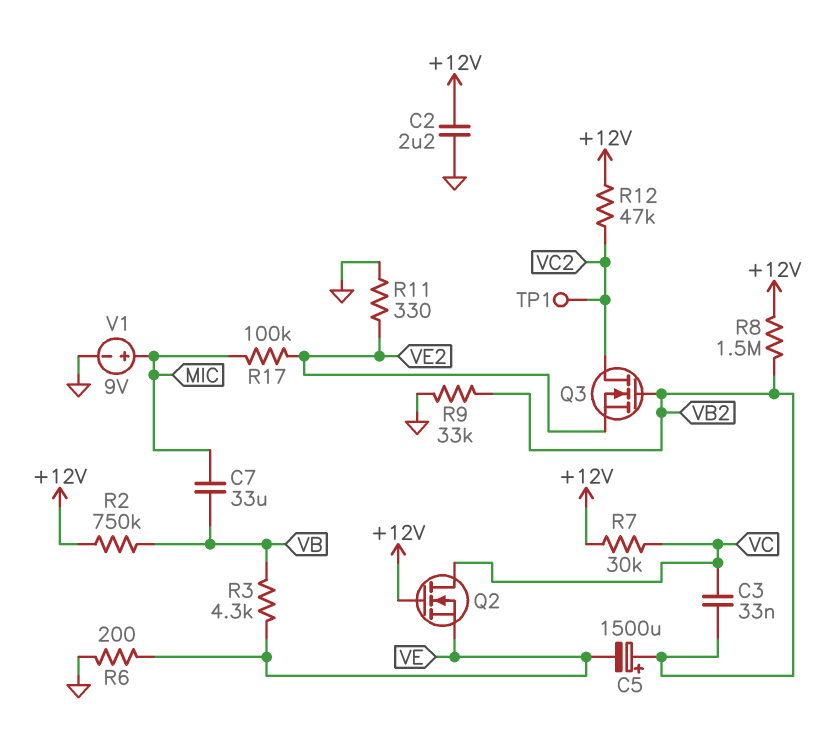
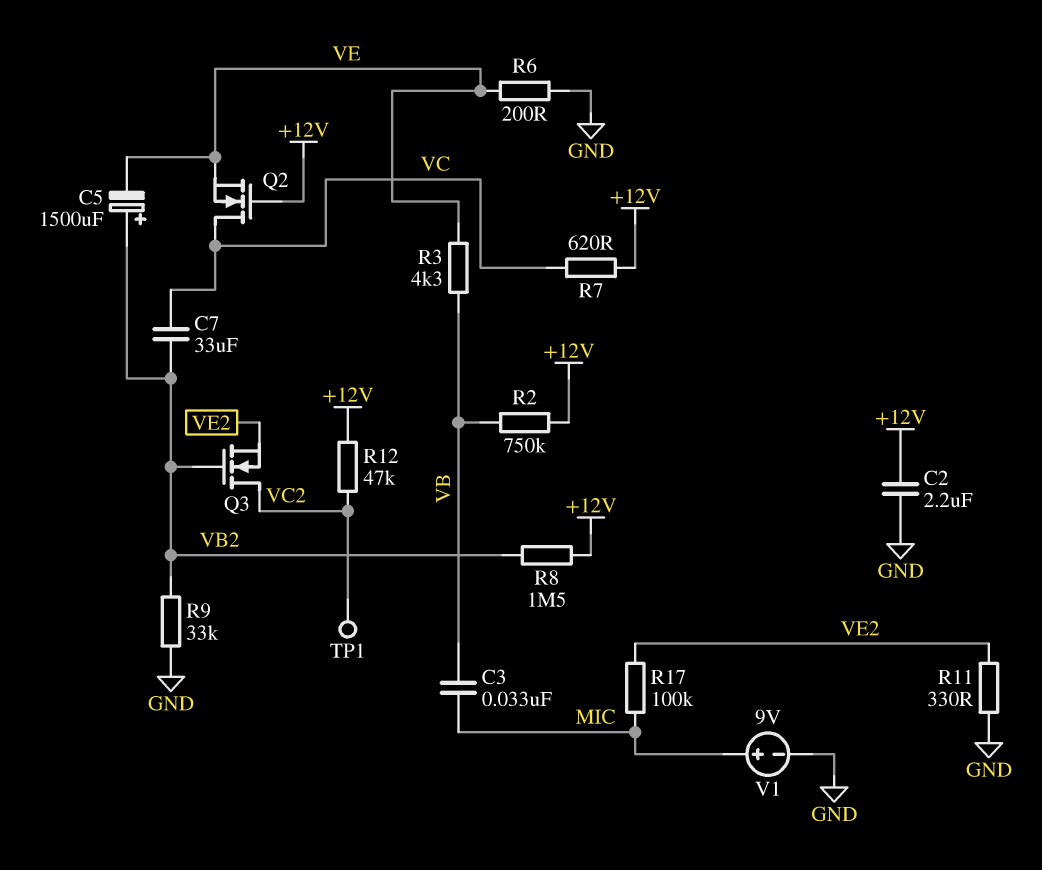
C3: 33nF (VB2, VC) -> 33nF (MIC, VB)
C7: 33uF (MIC, VB) -> 33uF (VB2, VC)
R7: 30k (+12V, VC) -> 620 (+12V, VC)

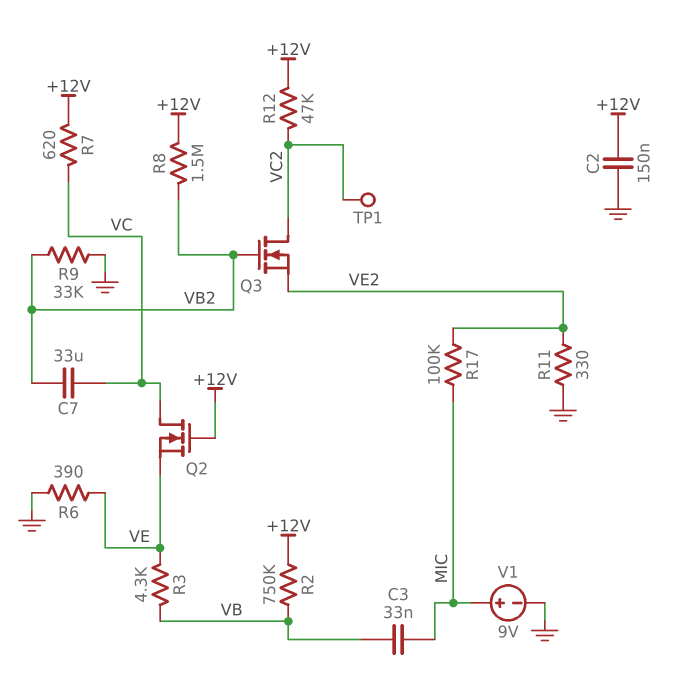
C2: 2.2uF (+12V, GND) -> 150nF (+12V, GND)
C5: 1500uF (plus VB2, minus VE) -> none
R6: 200 (GND, VE) -> 390 (GND, VE)

